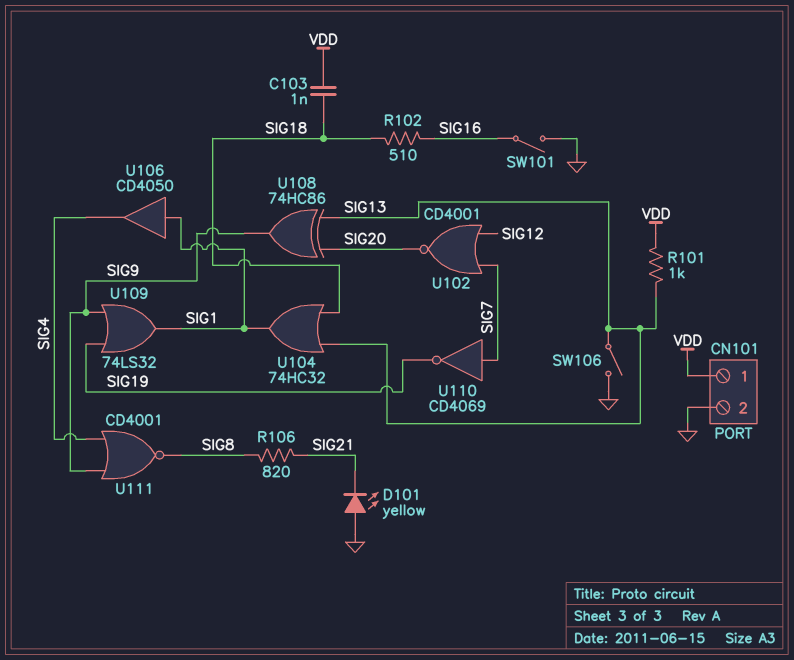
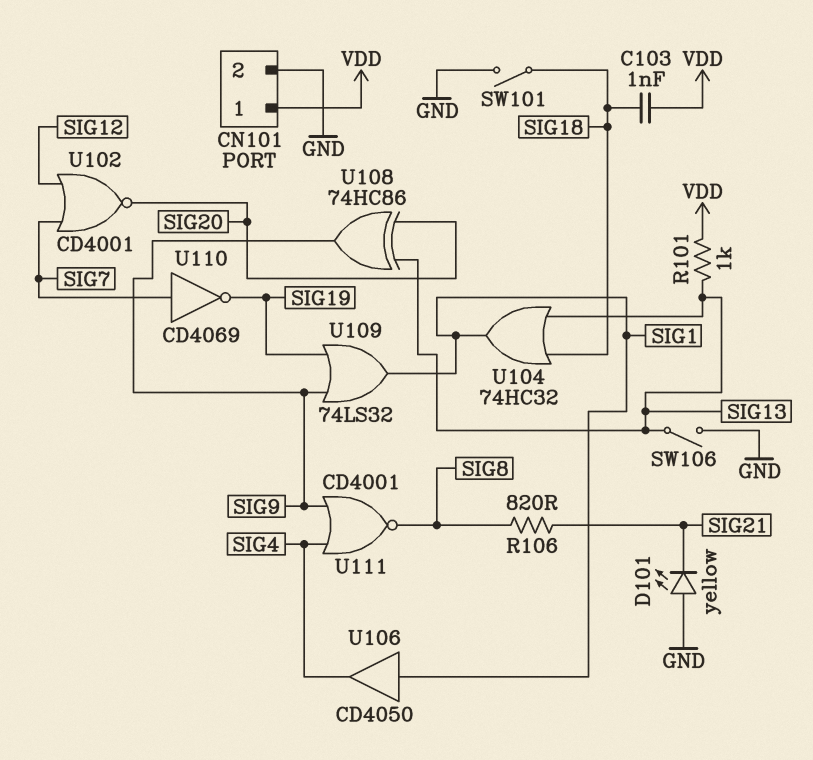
R102: 510 (SIG16, SIG18) -> none
SW101: switch (GND, SIG16) -> switch (GND, SIG18)

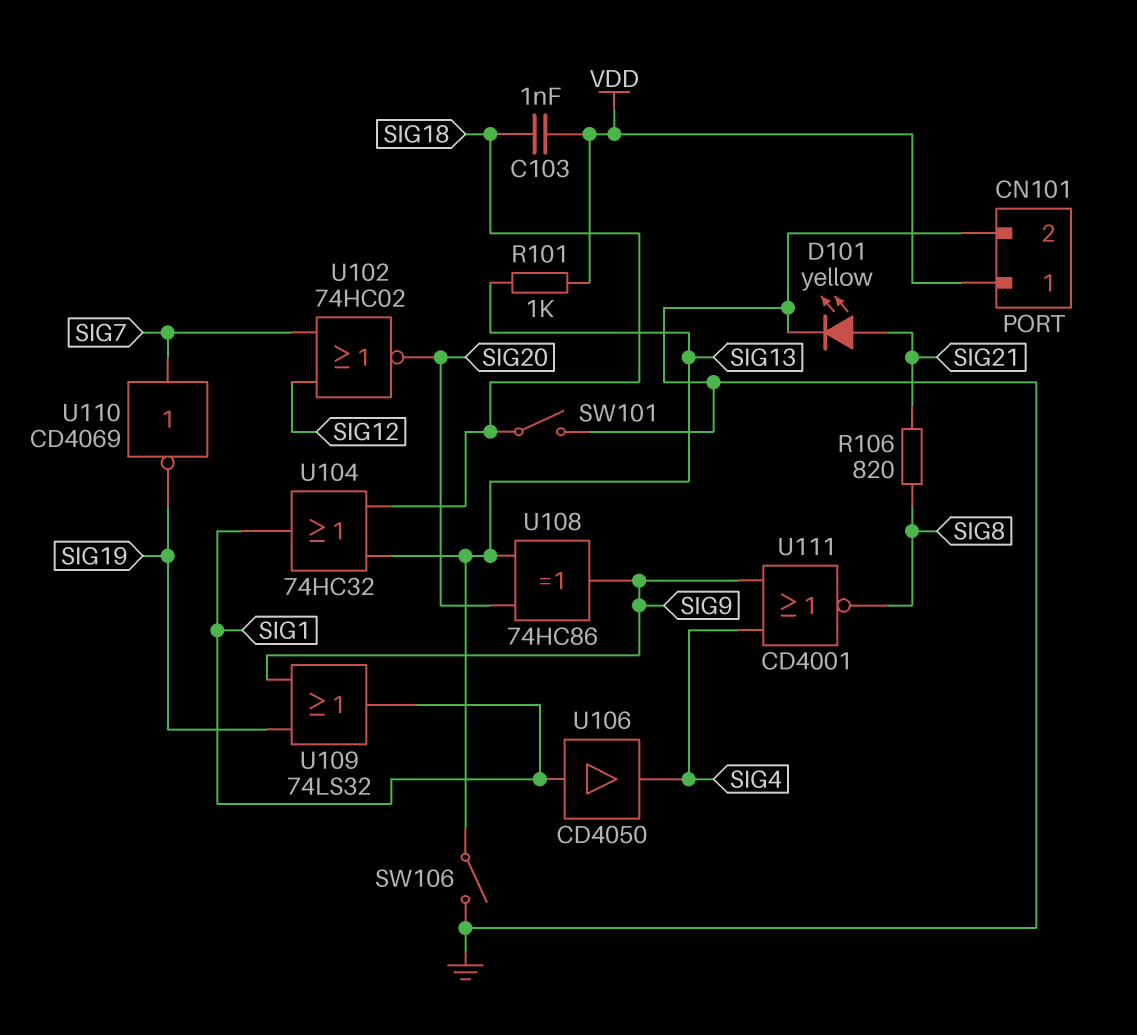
D101: LED yellow (A GND, K SIG21) -> LED yellow (A SIG21, K GND)
U102: NOR CD4001 (in SIG7, in SIG12, out SIG20) -> NOR 74HC02 (in SIG7, in SIG12, out SIG20)

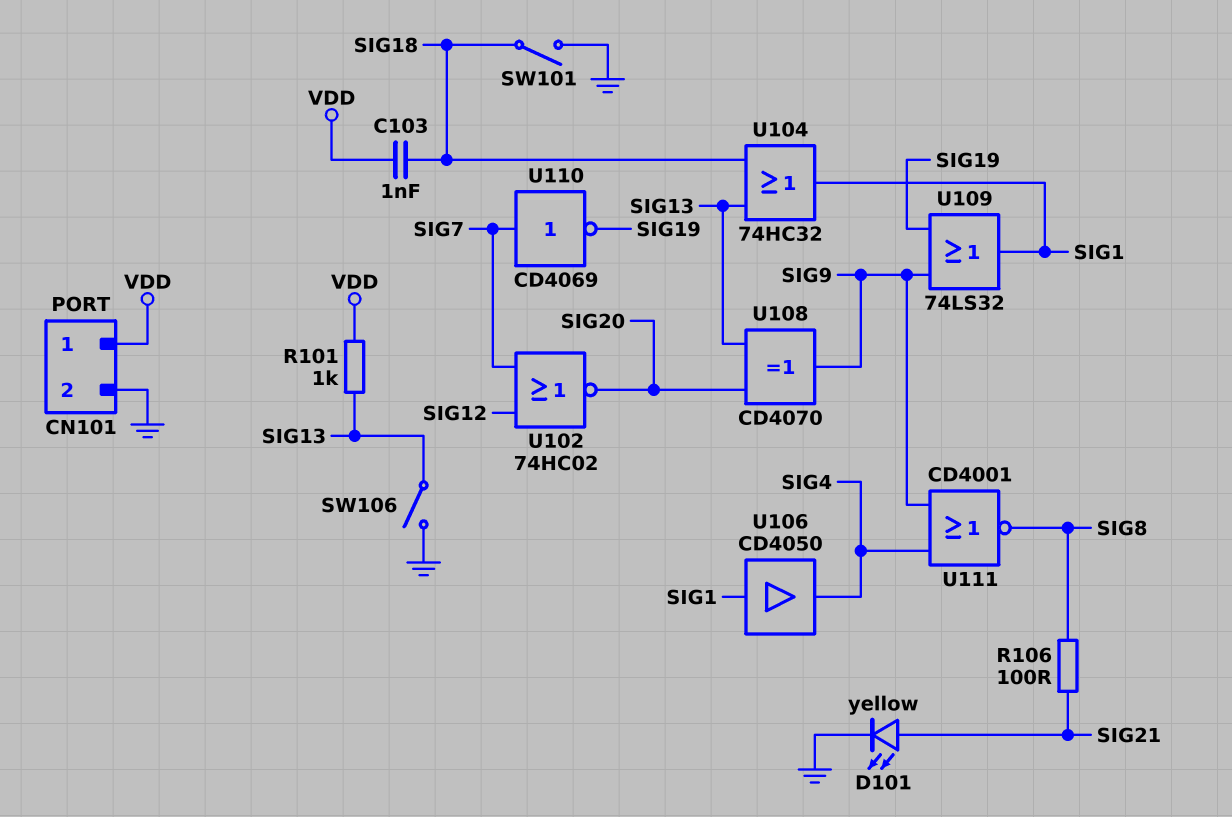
R106: 820 (SIG8, SIG21) -> 100 (SIG8, SIG21)
U108: XOR 74HC86 (in SIG13, in SIG20, out SIG9) -> XOR CD4070 (in SIG13, in SIG20, out SIG9)

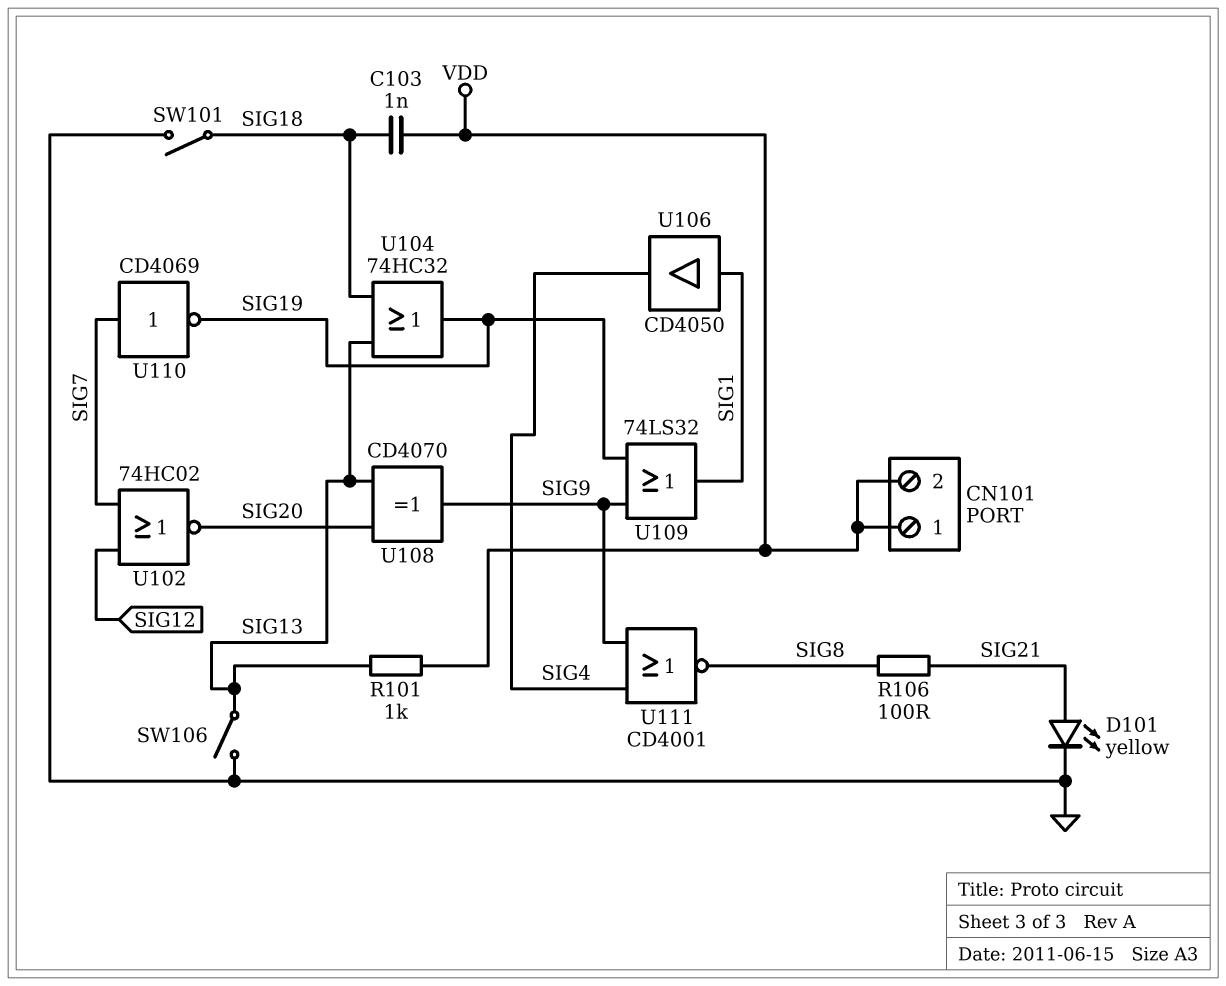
CN101 pin 2: GND -> VDD
U104: OR 74HC32 (in SIG13, in SIG18, out SIG1) -> OR 74HC32 (in SIG13, in SIG18, out SIG19)

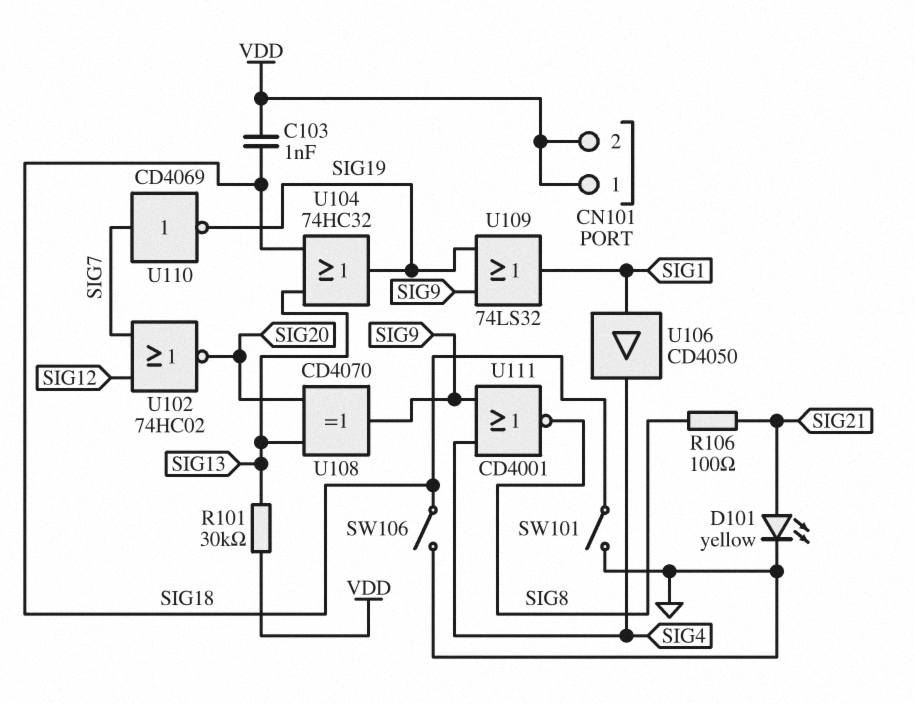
R101: 1k (SIG13, VDD) -> 30k (SIG13, VDD)
SW106: switch (GND, SIG13) -> switch (GND, SIG18)

